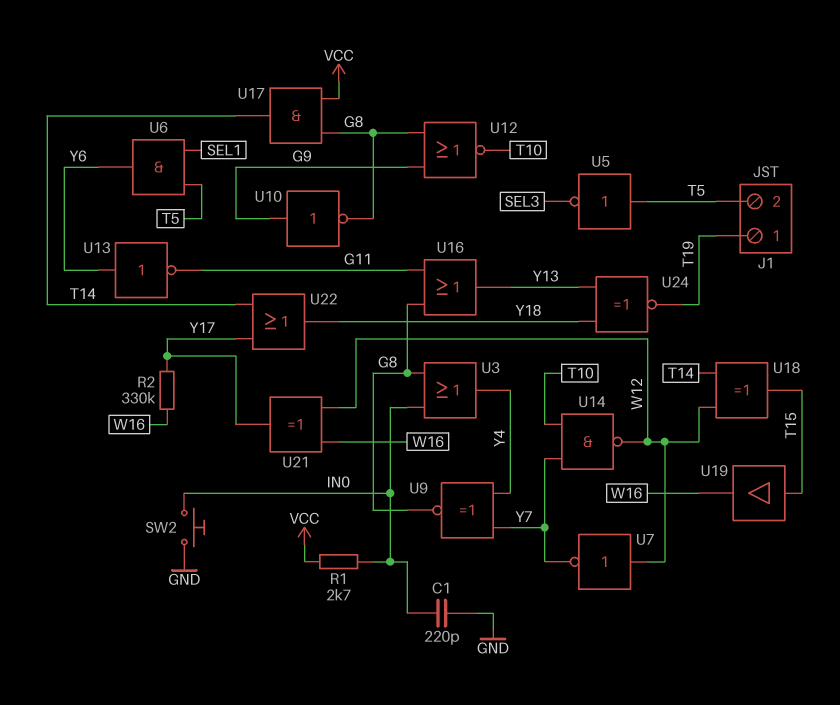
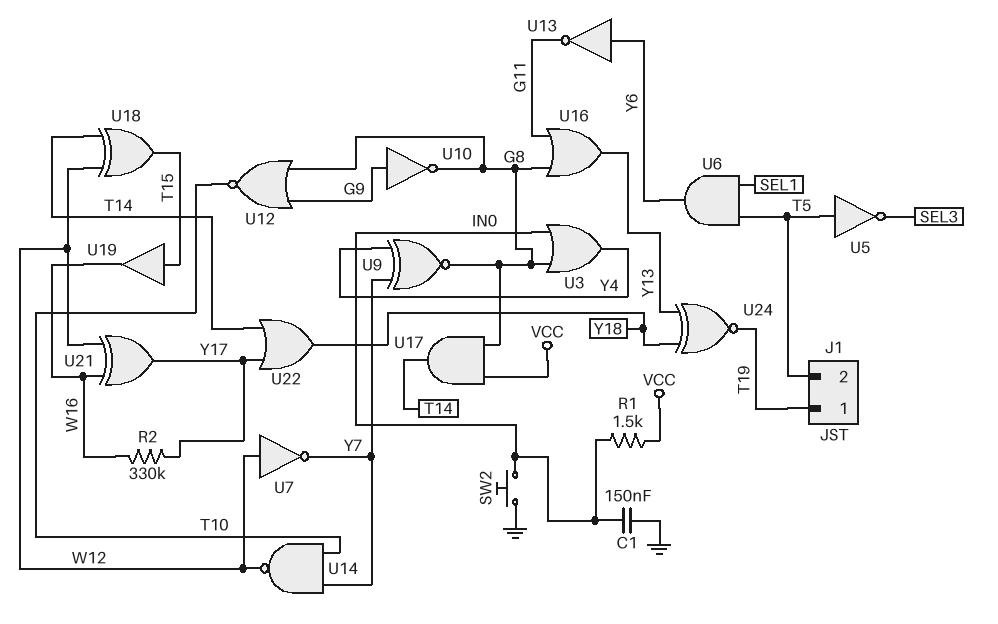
C1: 220pF (GND, IN0) -> 150nF (GND, IN0)
R1: 2.7k (IN0, VCC) -> 1.5k (IN0, VCC)

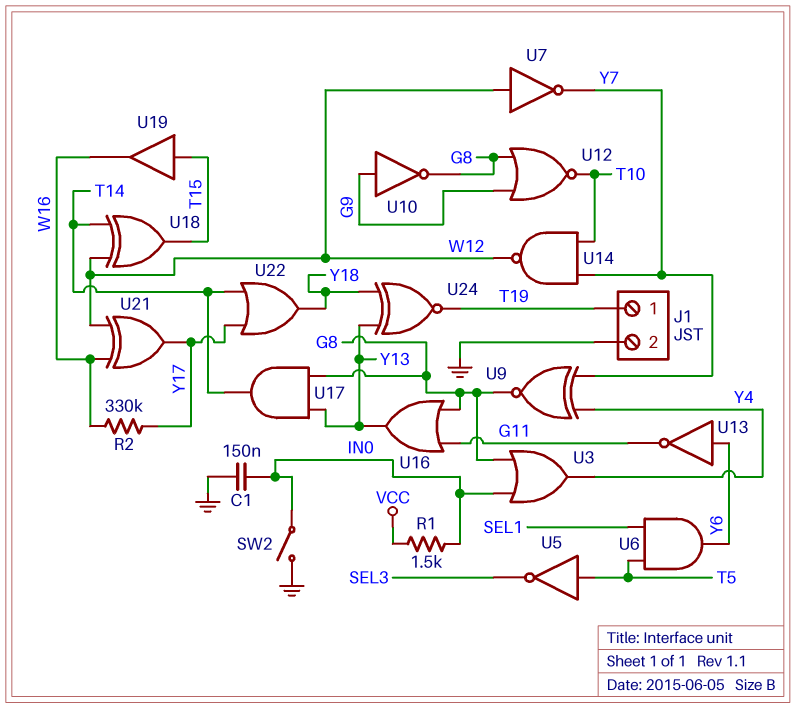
J1 pin 2: T5 -> GND
SW2: button (GND, IN0) -> switch (GND, IN0)
U17: AND (in G8, in VCC, out T14) -> AND (in G8, in Y13, out T14)

